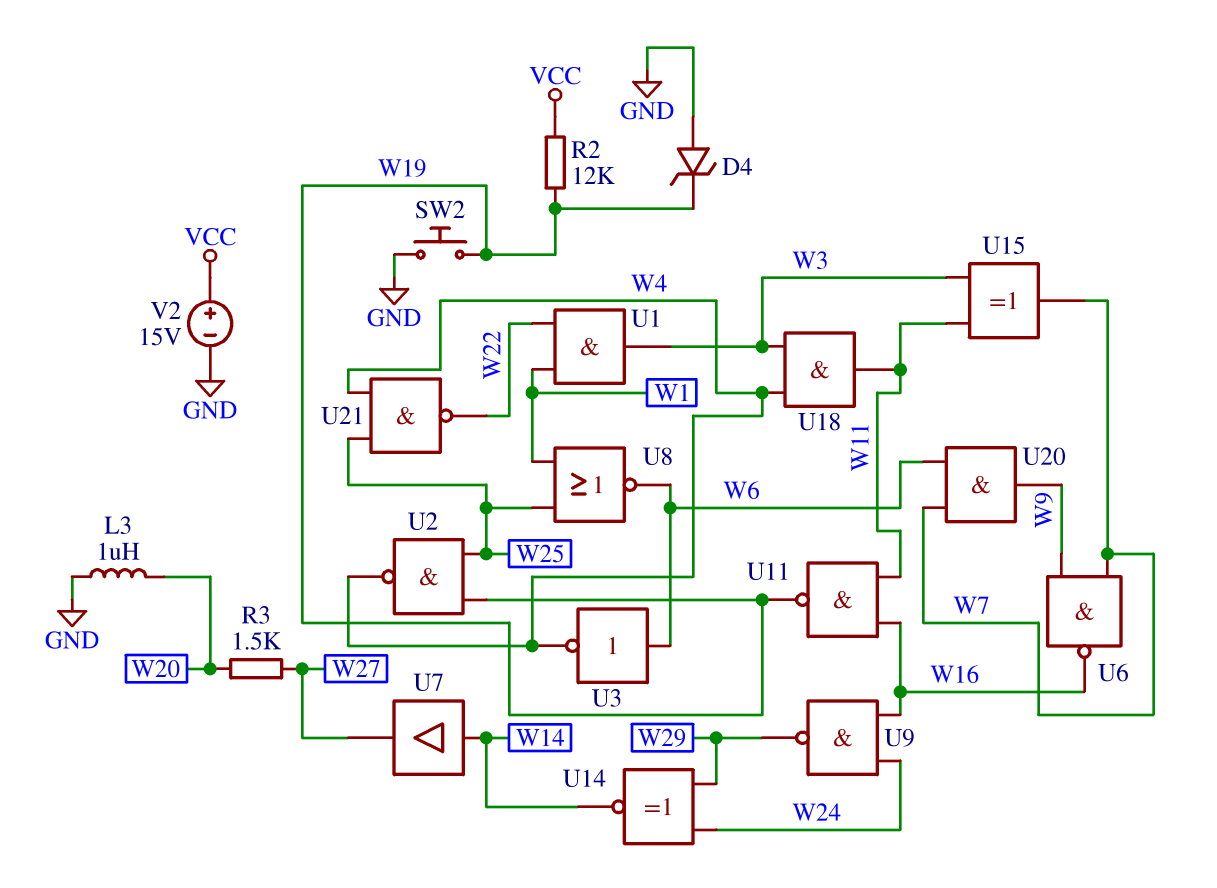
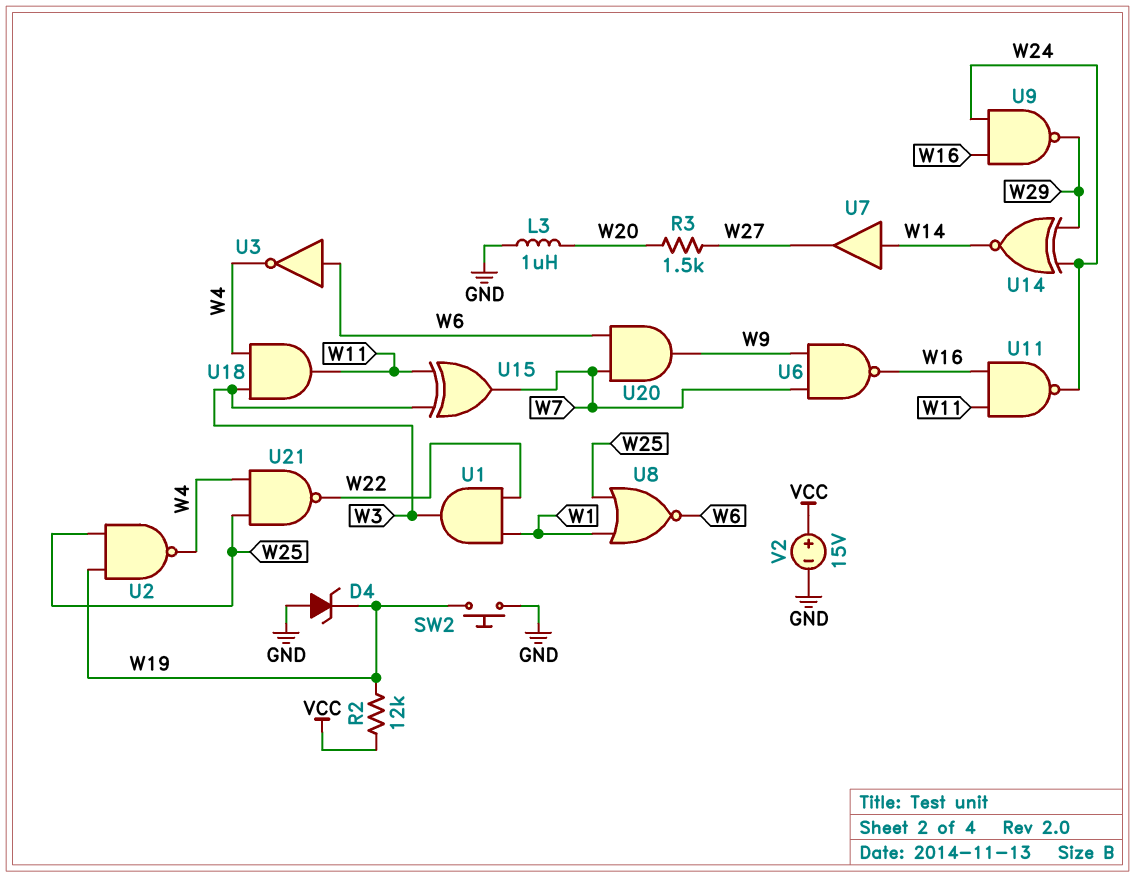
U11: NAND (in W11, in W16, out W19) -> NAND (in W11, in W16, out W24)

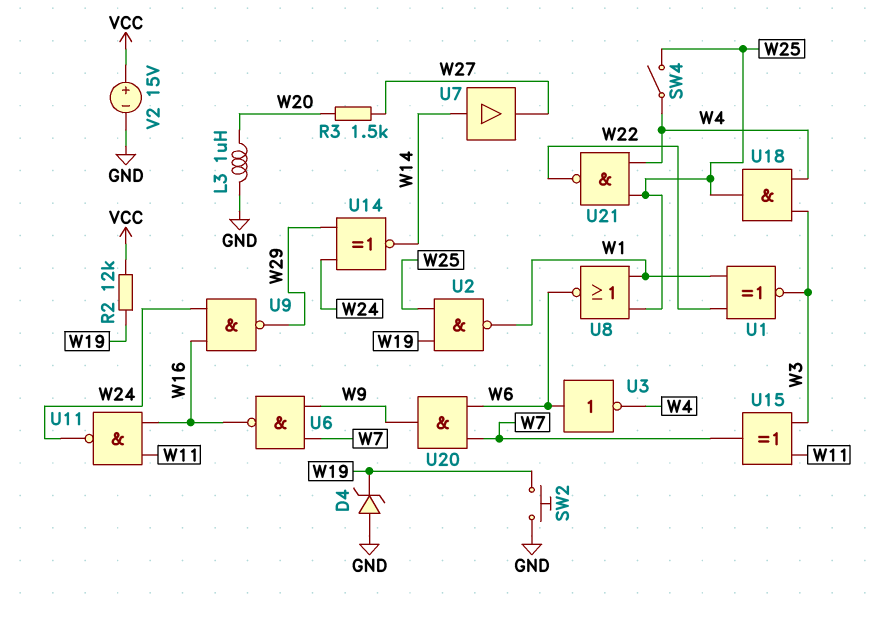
SW4: none -> switch (W4, W25)
U1: AND (in W1, in W22, out W3) -> XNOR (in W1, in W22, out W3)
U2: NAND (in W19, in W25, out W4) -> NAND (in W19, in W25, out W1)
U18: AND (in W3, in W4, out W11) -> AND (in W3, in W4, out W25)

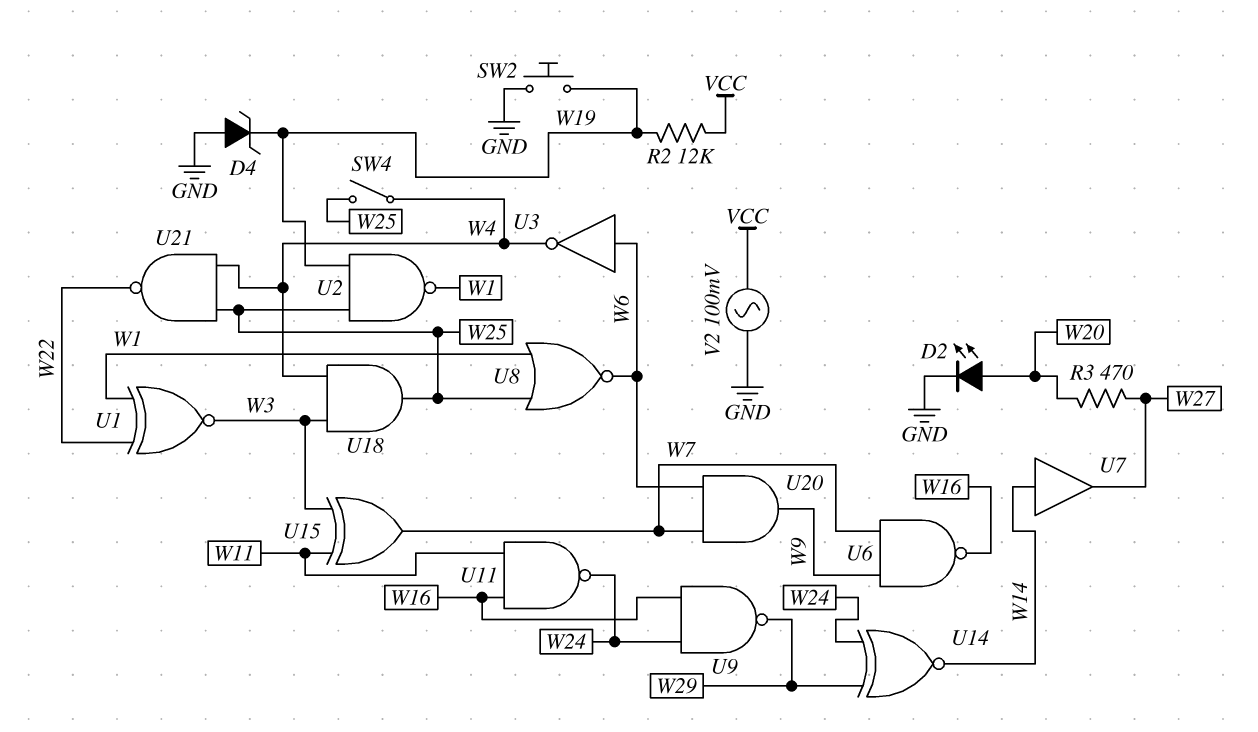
D2: none -> LED (A W20, K GND)
L3: 1uH (GND, W20) -> none
R3: 1.5k (W20, W27) -> 470 (W20, W27)
V2: 15V (plus VCC, minus GND) -> AC 100mV (GND, VCC)

